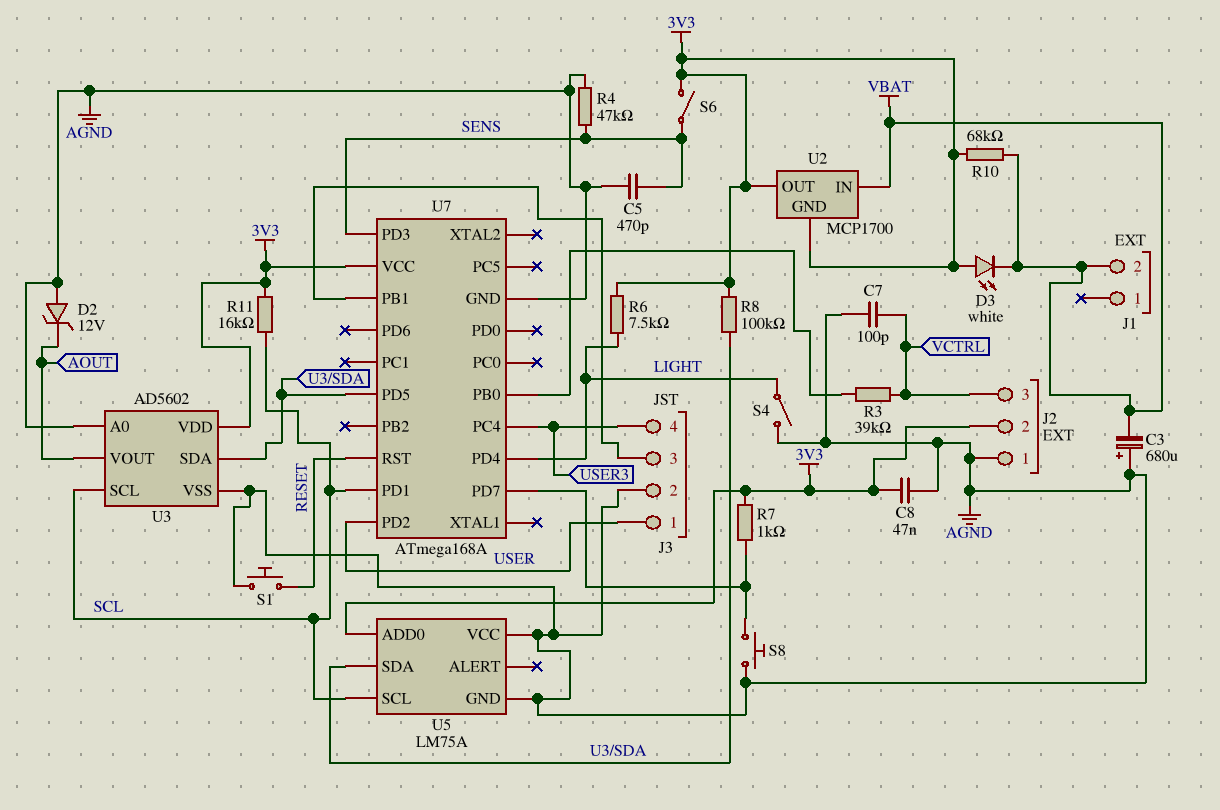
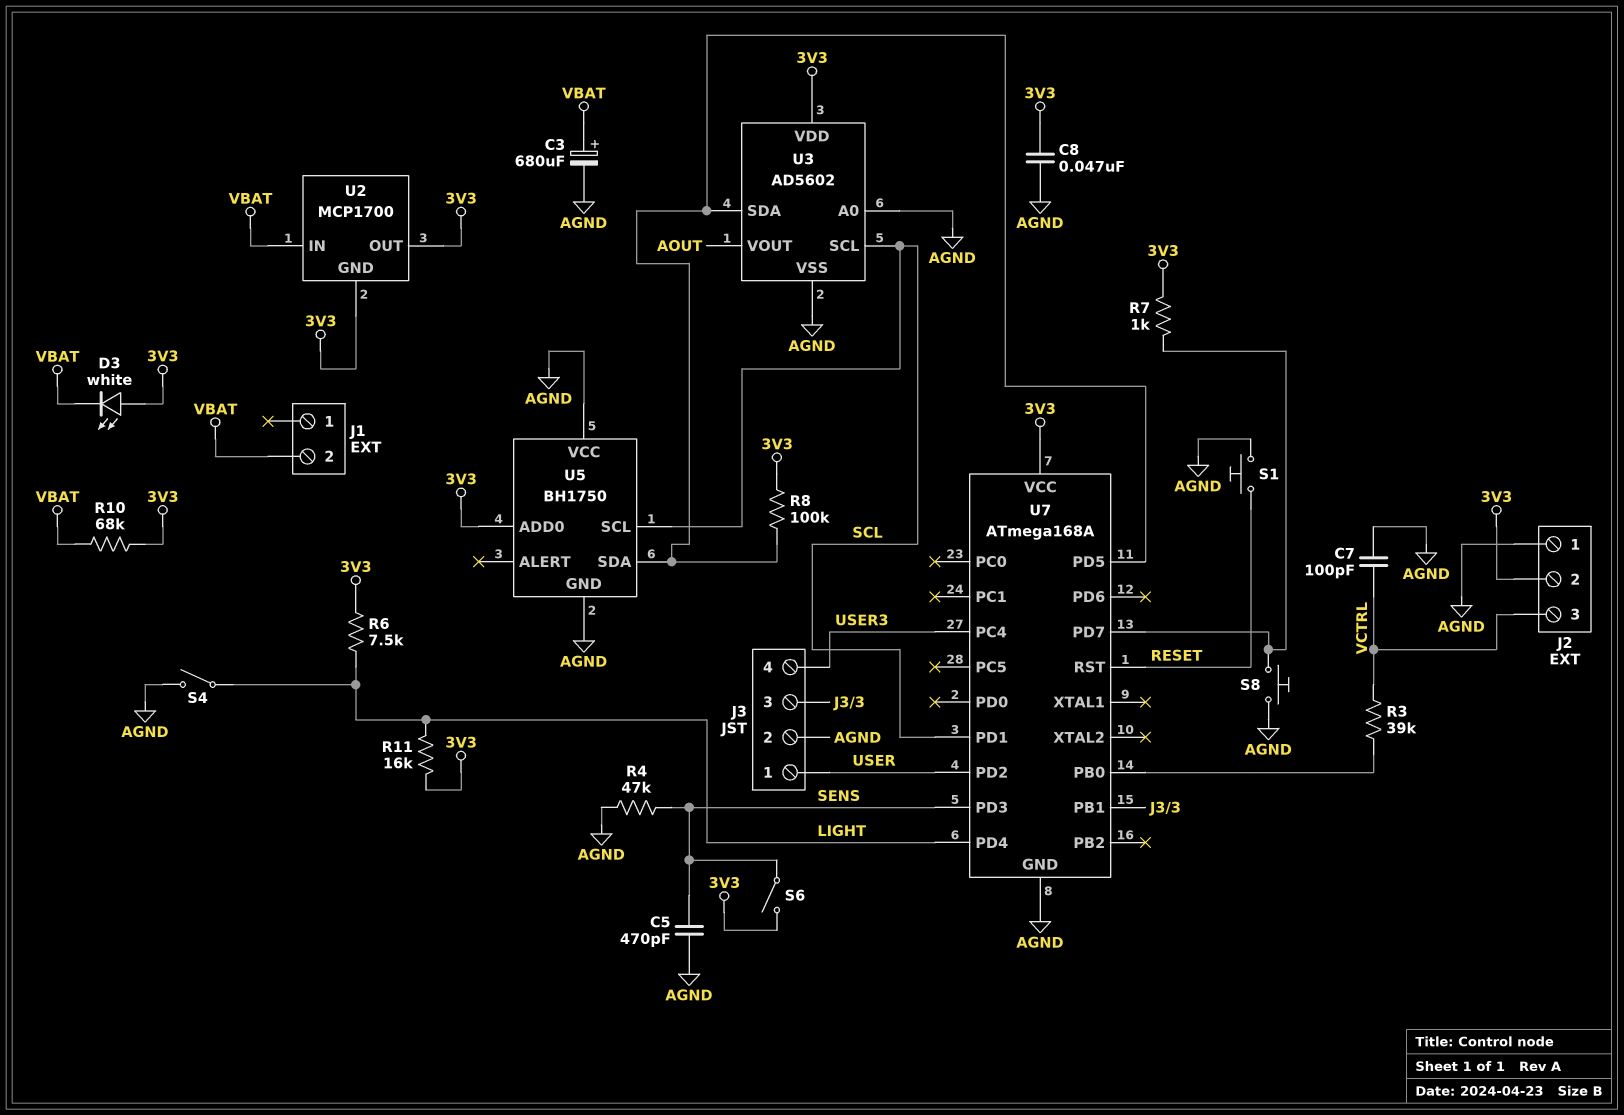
C3: 680uF (plus AGND, minus VBAT) -> 680uF (plus VBAT, minus AGND)
D2: zener 12V (A AGND, K AOUT) -> none
R11: 16k (3V3, SCL) -> 16k (3V3, LIGHT)
U5: LM75A -> BH1750

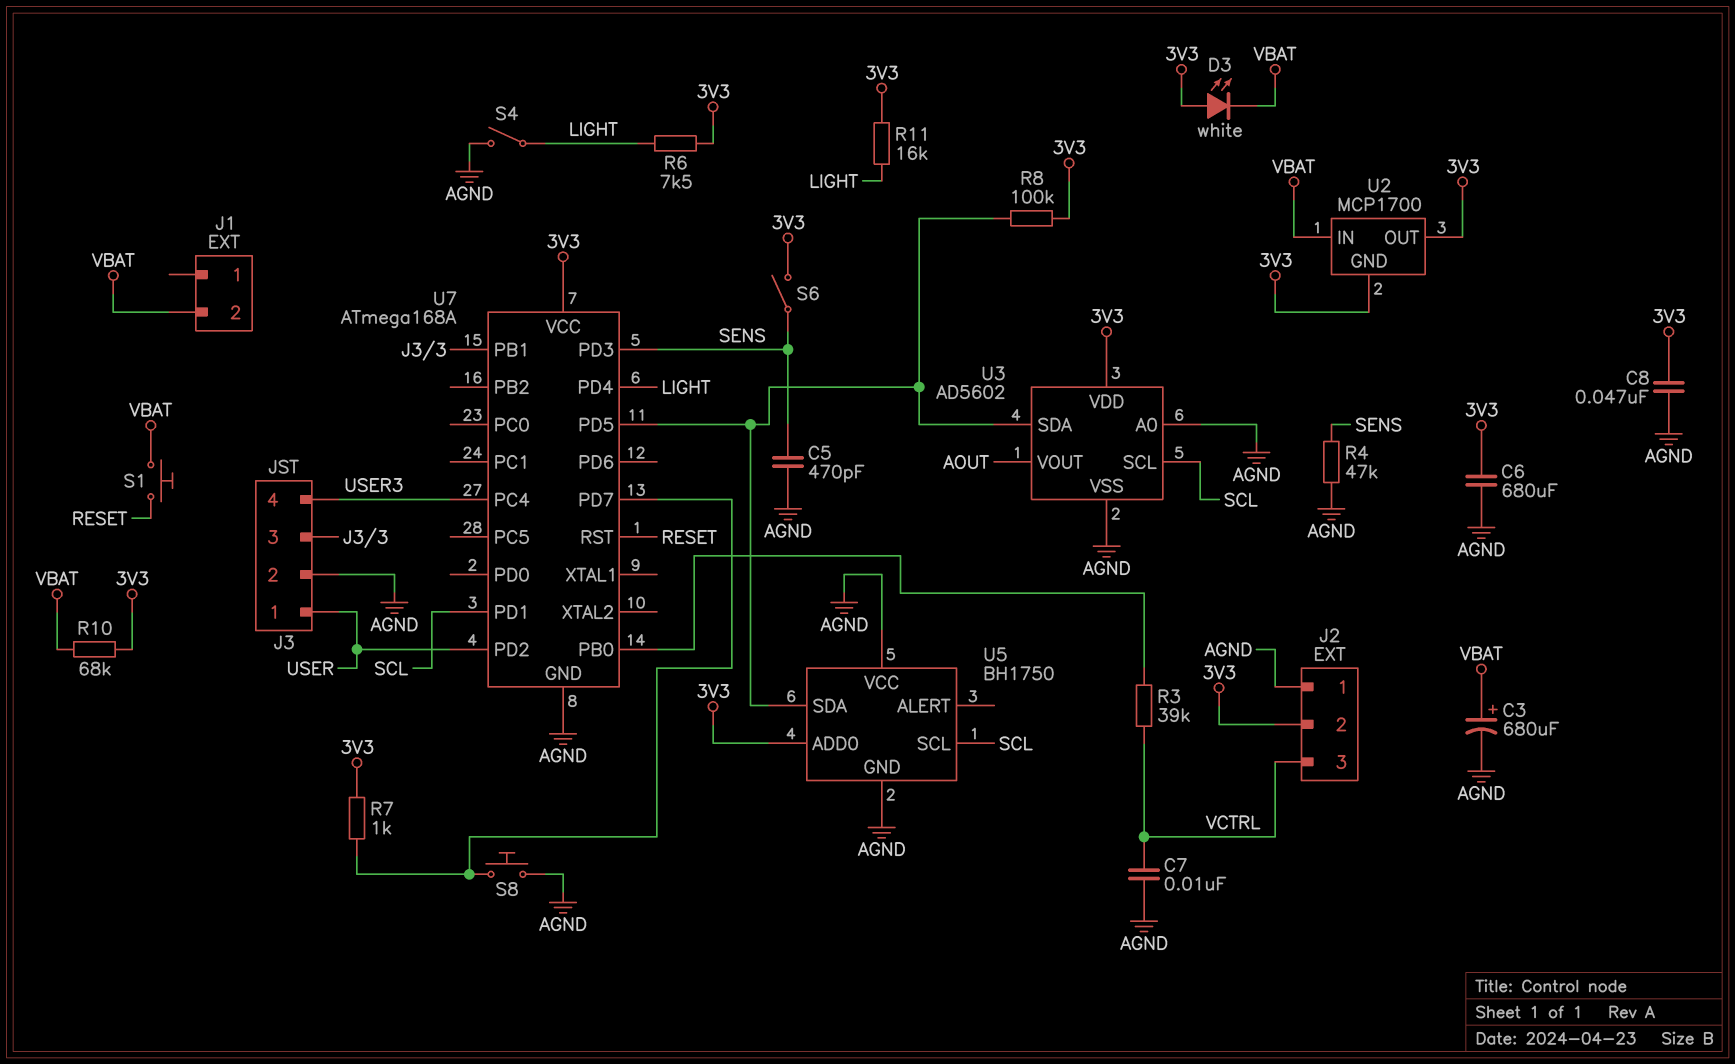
C6: none -> 680uF (3V3, AGND)
C7: 100pF (AGND, VCTRL) -> 10nF (AGND, VCTRL)
S1: button (AGND, RESET) -> button (RESET, VBAT)

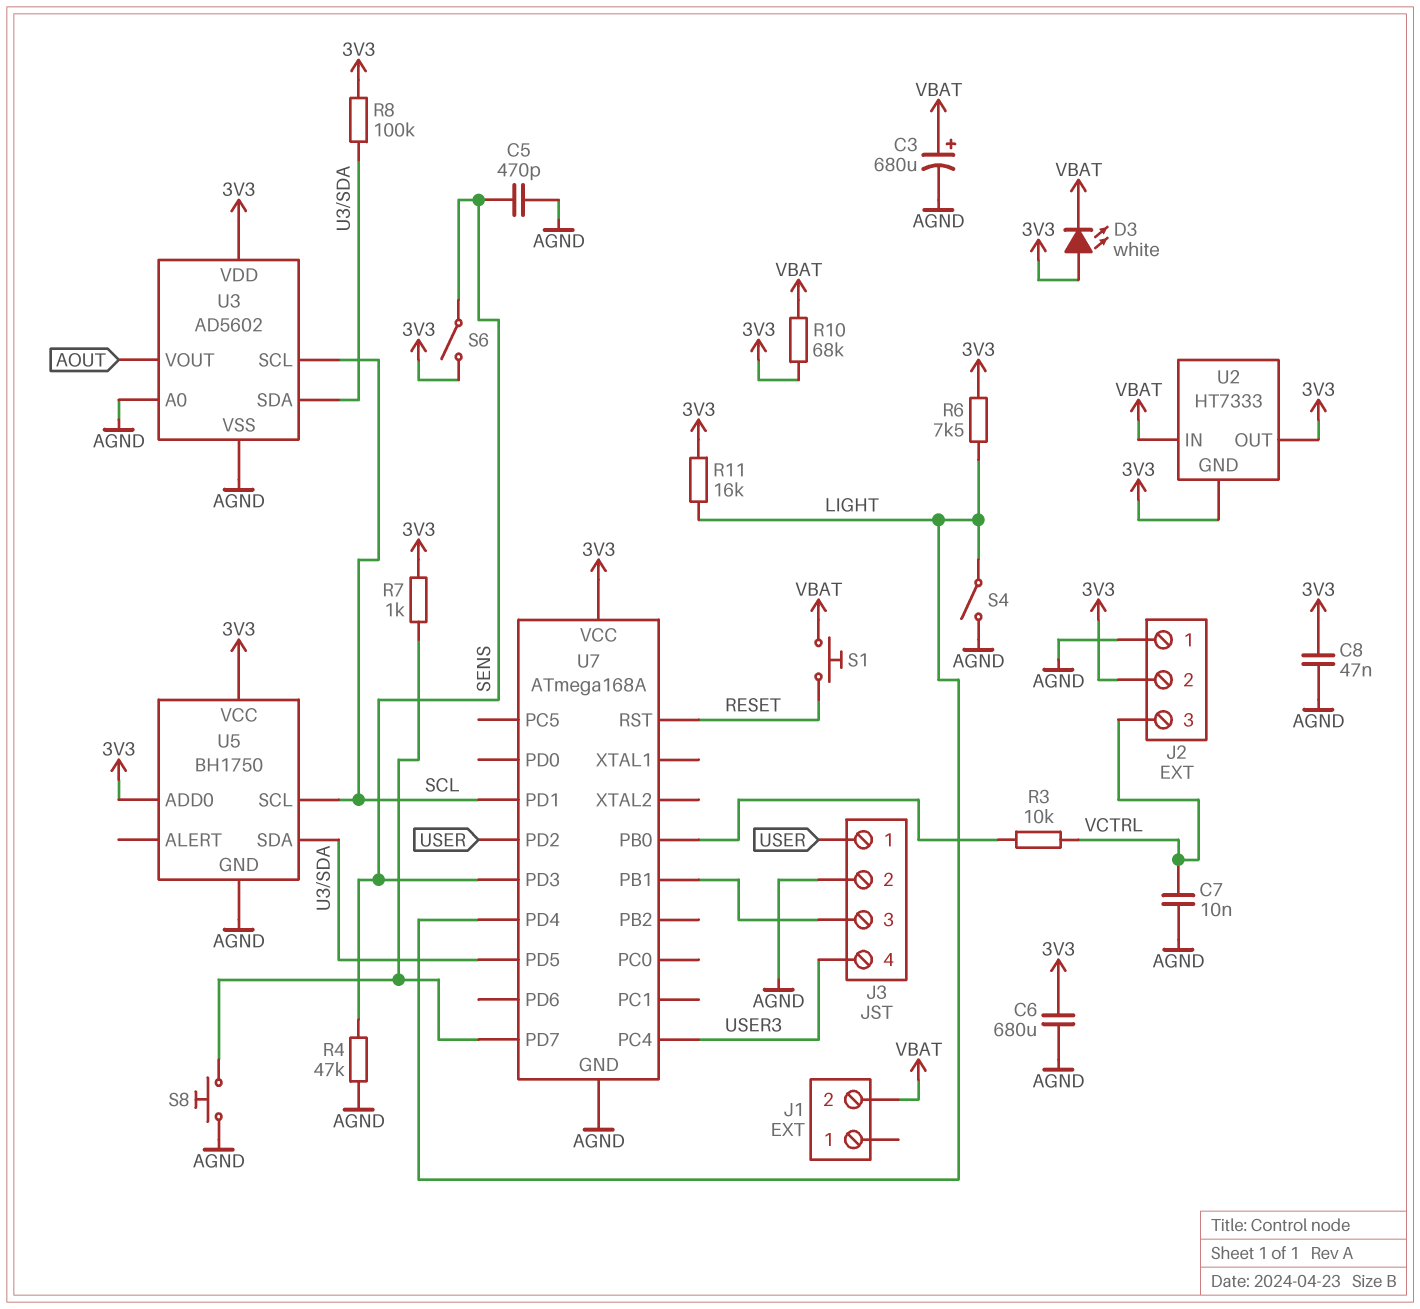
R3: 39k (U7/PB0, VCTRL) -> 10k (U7/PB0, VCTRL)
U2: MCP1700 -> HT7333
U5 pin VCC: AGND -> 3V3

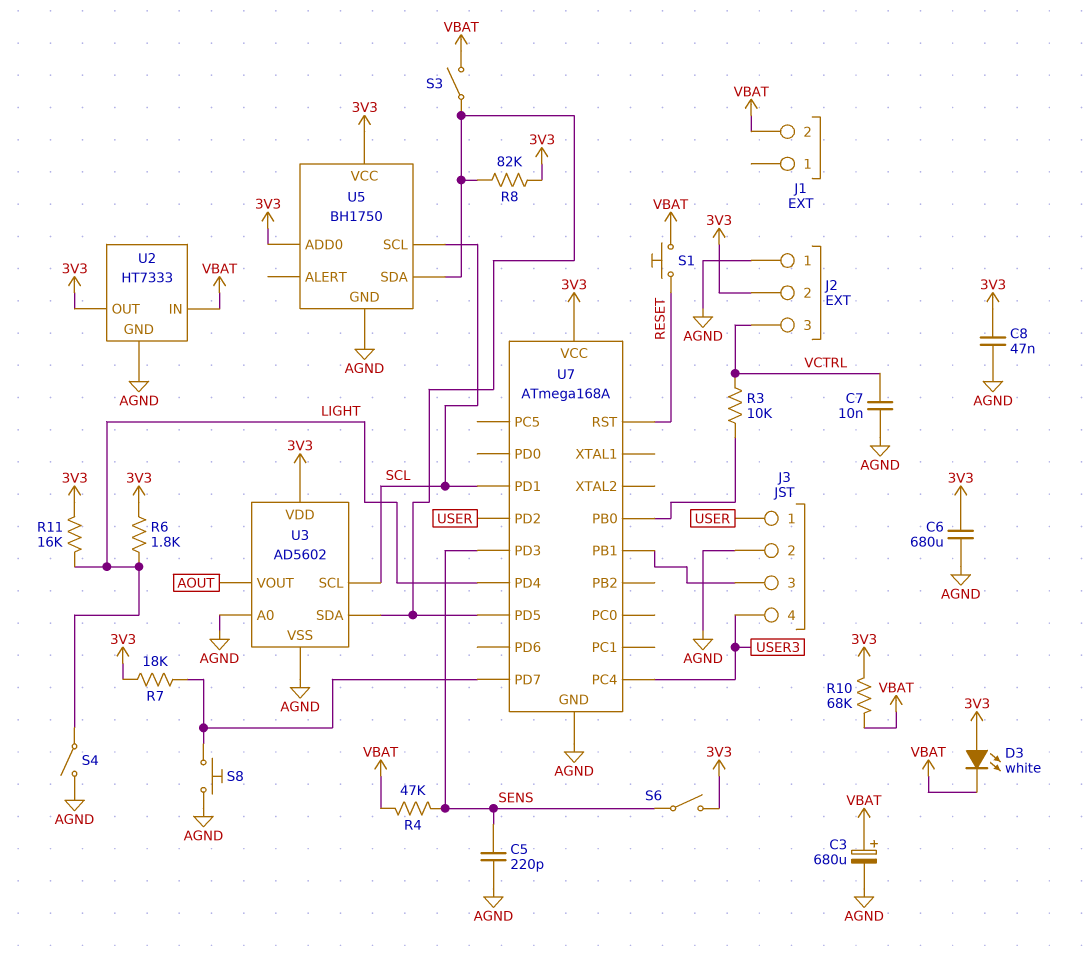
C5: 470pF (AGND, SENS) -> 220pF (AGND, SENS)
R4: 47k (AGND, SENS) -> 47k (SENS, VBAT)
R6: 7.5k (3V3, LIGHT) -> 1.8k (3V3, LIGHT)
R7: 1k (3V3, U7/PD7) -> 18k (3V3, U7/PD7)
R8: 100k (3V3, U3/SDA) -> 82k (3V3, U3/SDA)
S3: none -> switch (U3/SDA, VBAT)
U2 pin GND: 3V3 -> AGND

